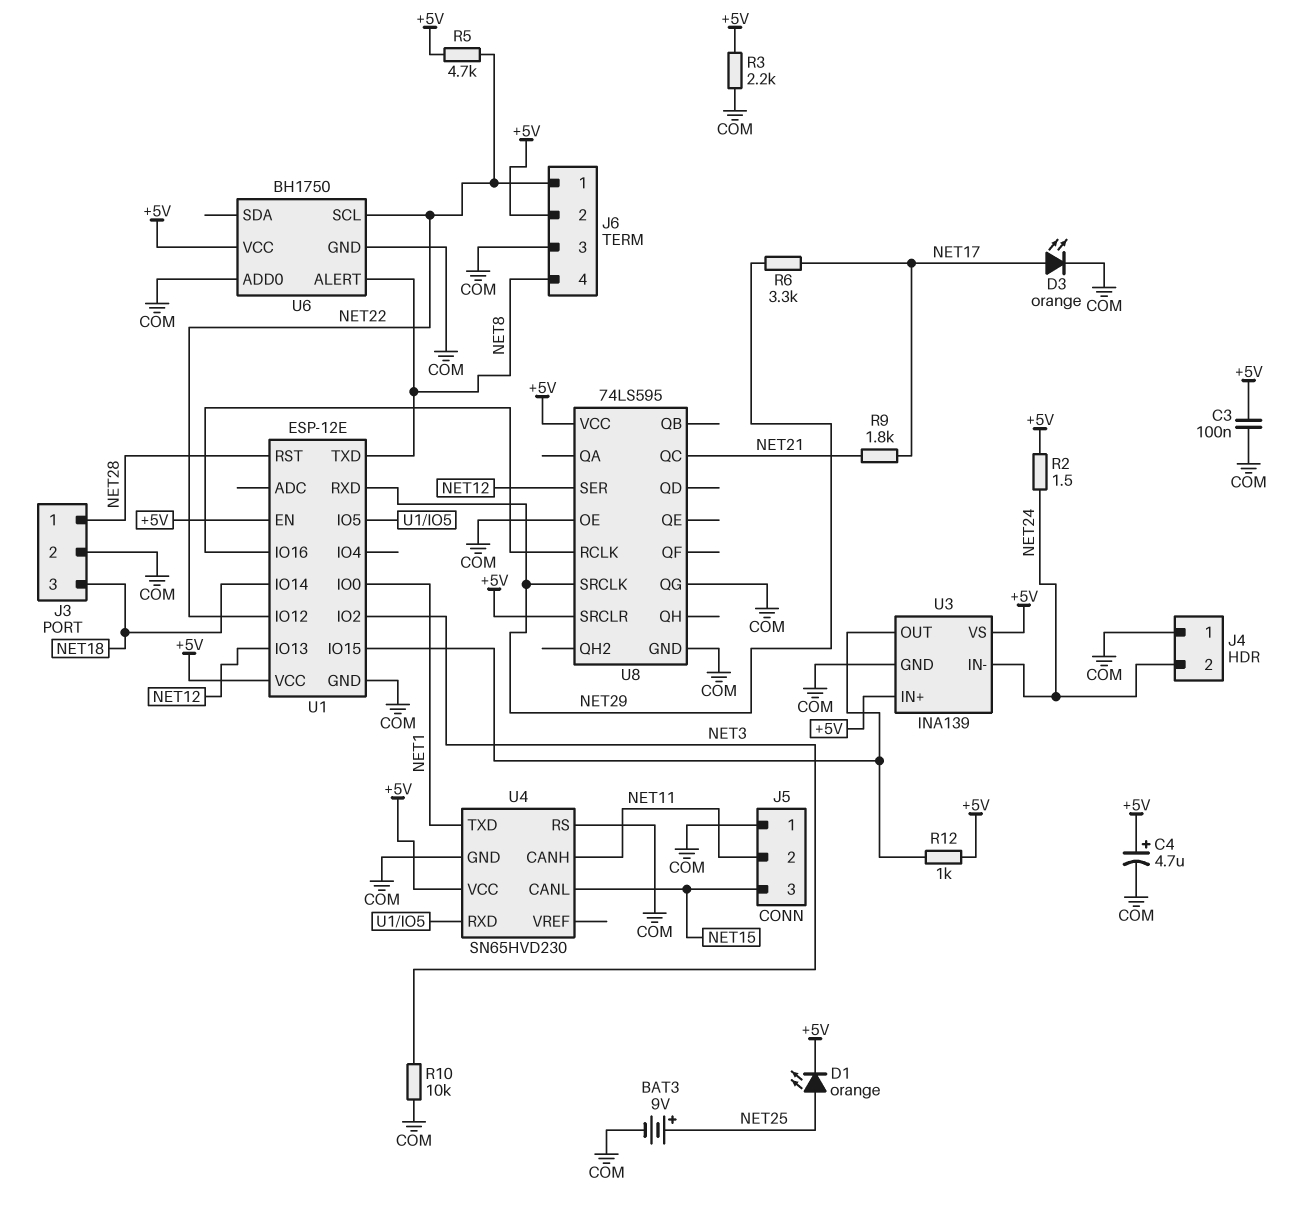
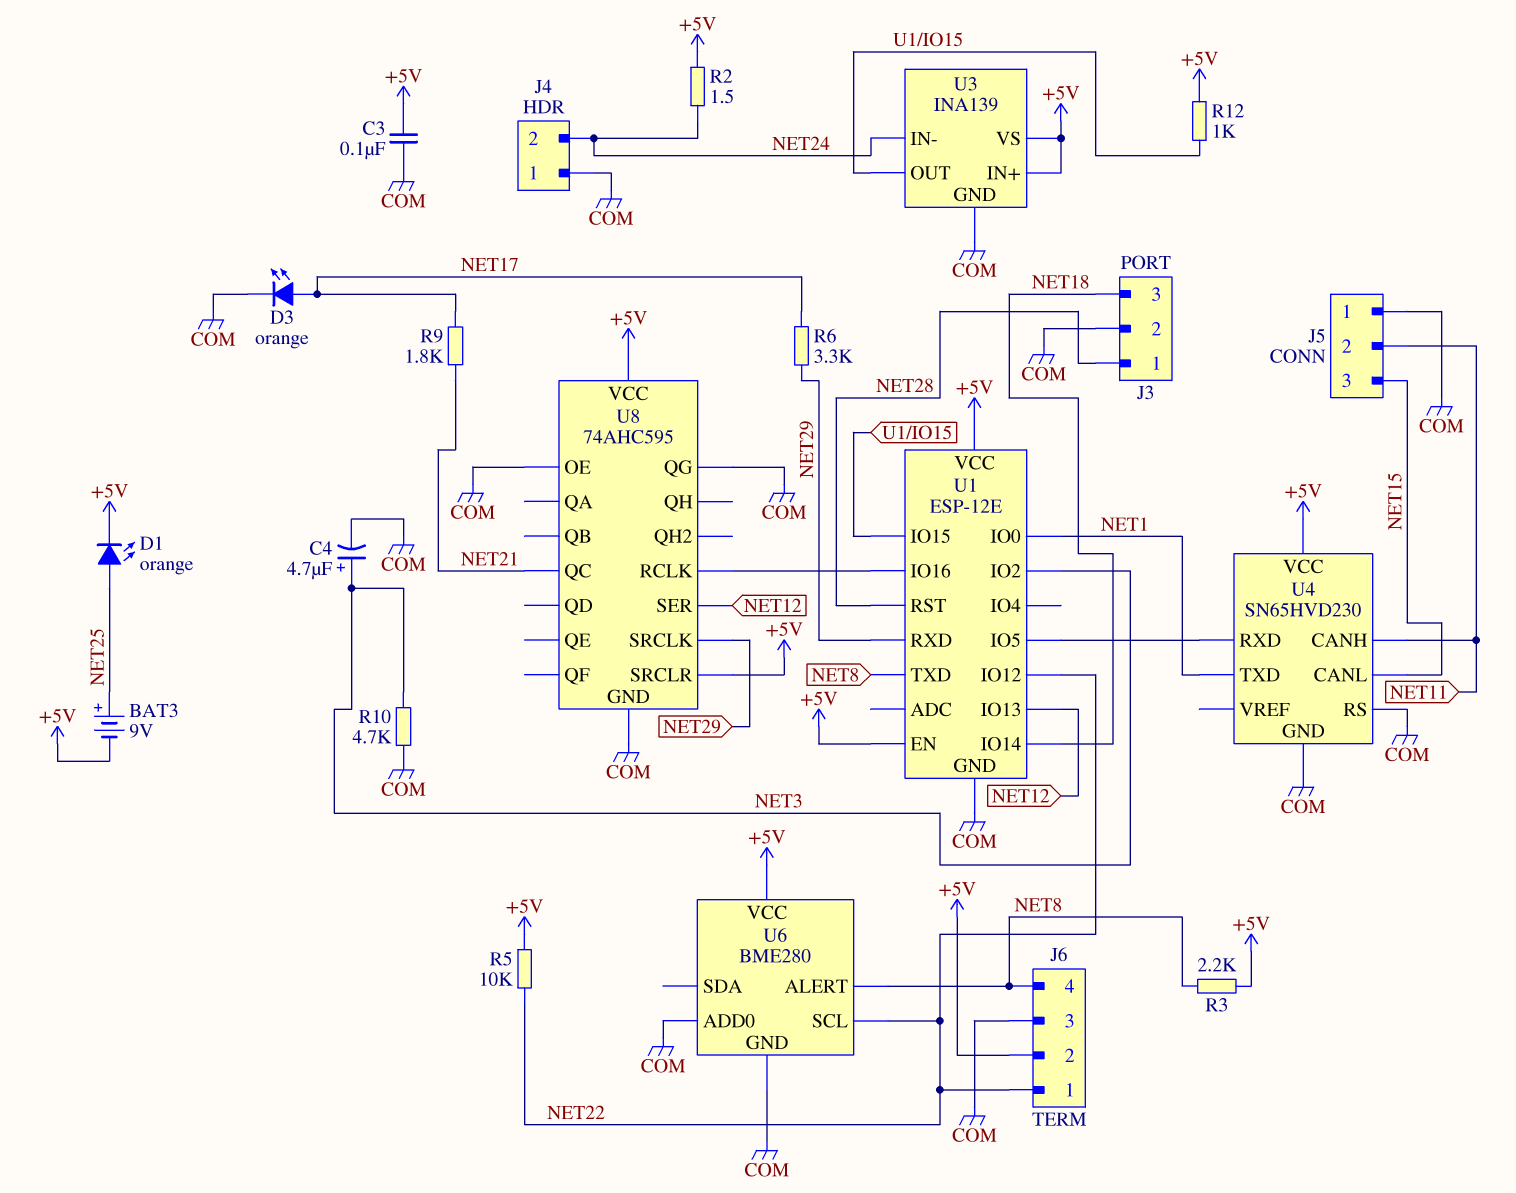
BAT3: 9V (plus NET25, minus COM) -> 9V (plus NET25, minus +5V)
C4: 4.7uF (plus +5V, minus COM) -> 4.7uF (plus NET3, minus COM)
R3: 2.2k (+5V, COM) -> 2.2k (+5V, NET8)
R5: 4.7k (+5V, NET22) -> 10k (+5V, NET22)
R10: 10k (COM, NET3) -> 4.7k (COM, NET3)
U6: BH1750 -> BME280
U8: 74LS595 -> 74AHC595

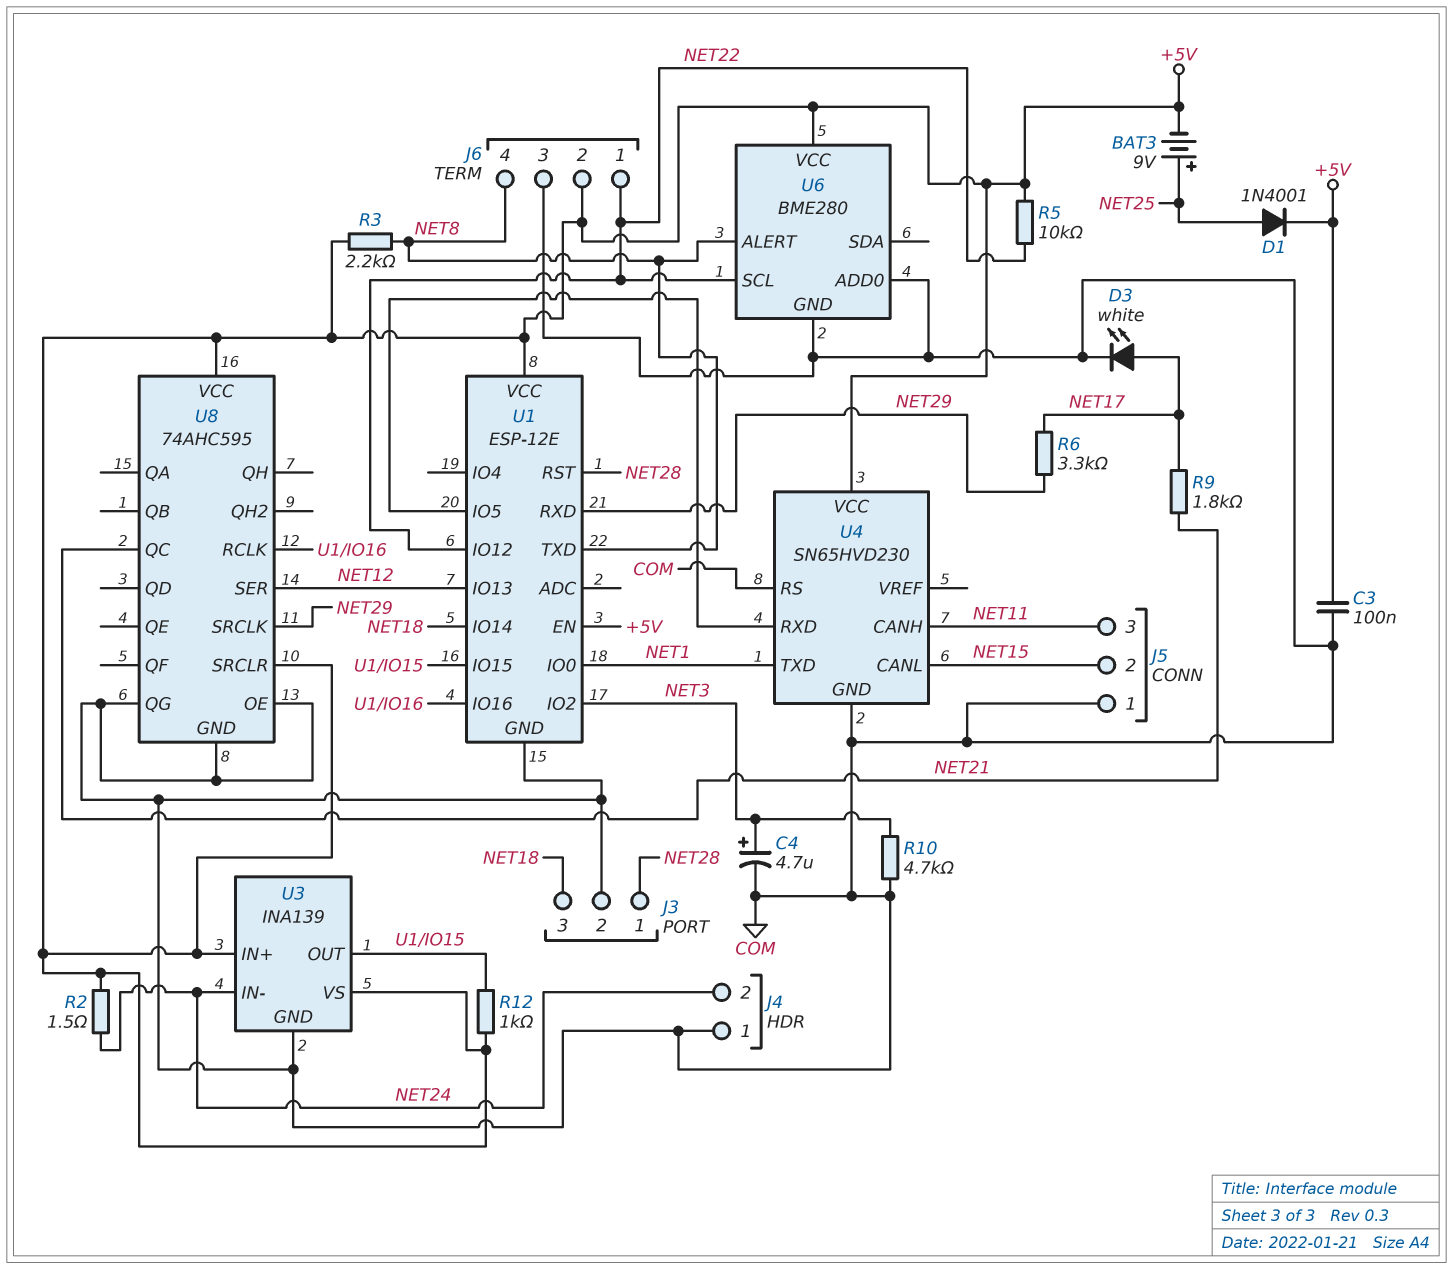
D1: LED orange (A NET25, K +5V) -> diode 1N4001 (A NET25, K +5V)
D3: LED orange (A NET17, K COM) -> LED white (A NET17, K COM)
J5 pin 2: NET11 -> NET15
J5 pin 3: NET15 -> NET11

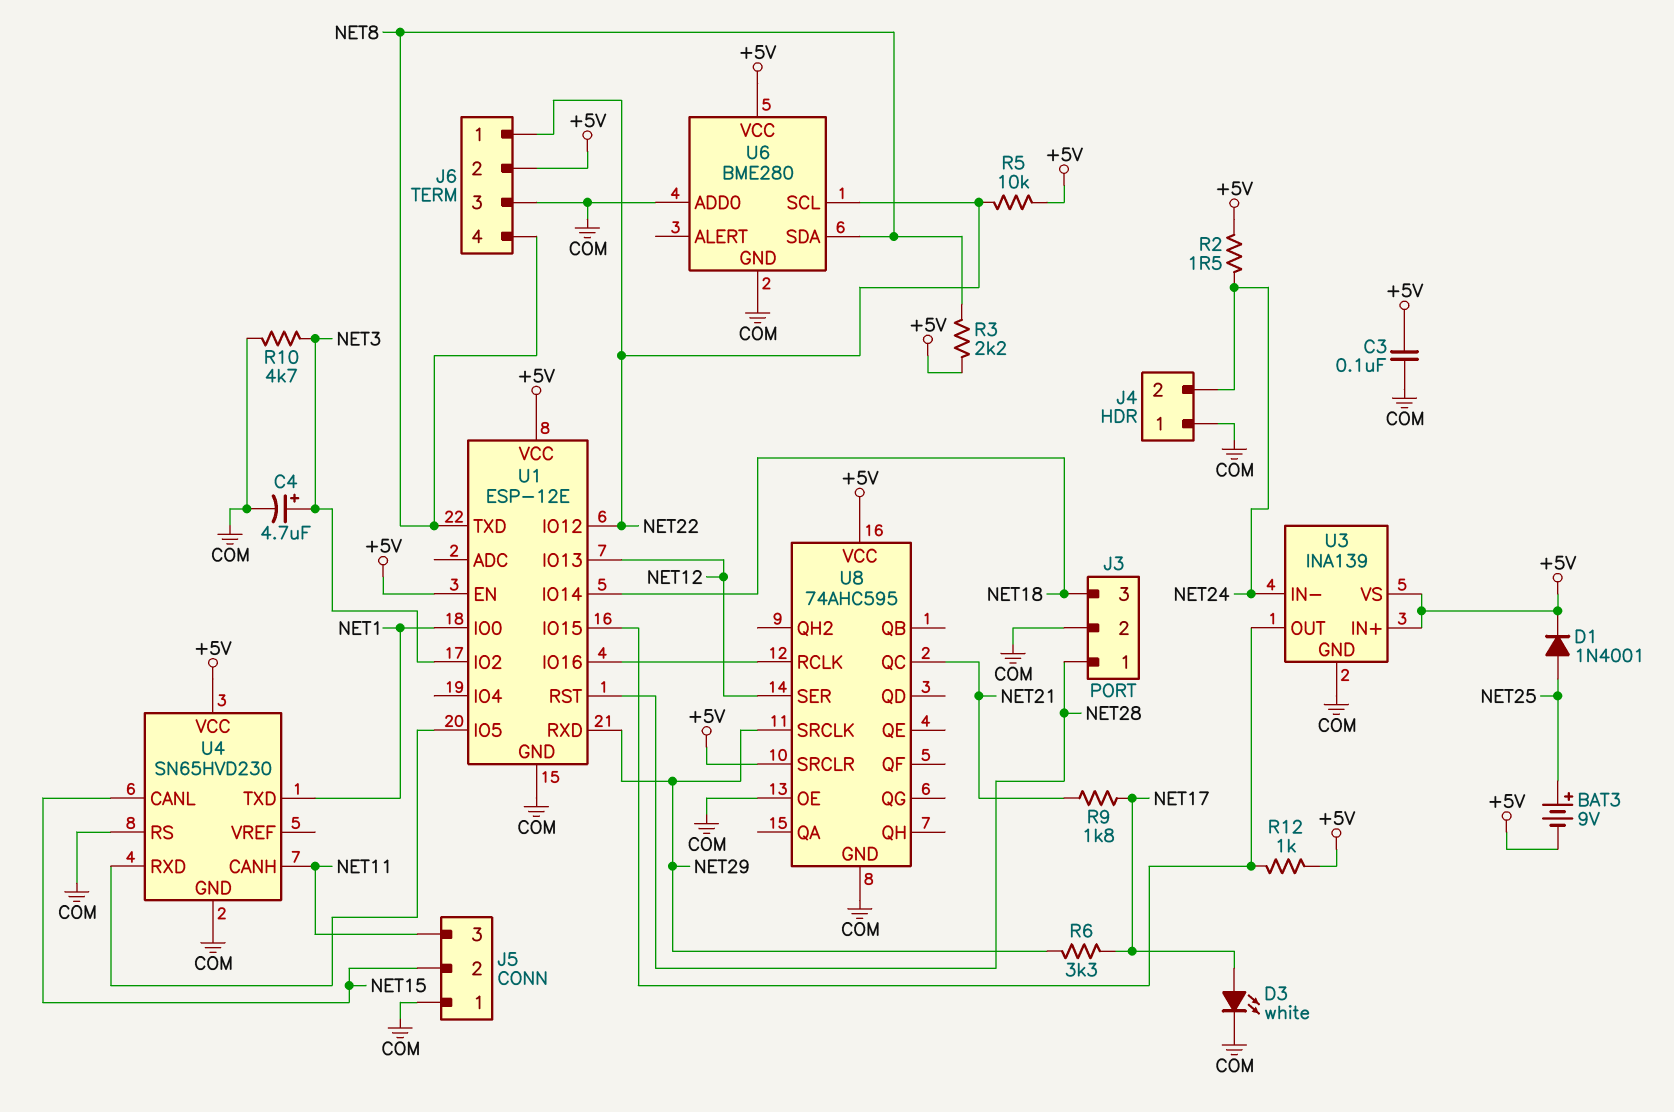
U6 pin ALERT: NET8 -> none
U6 pin SDA: none -> NET8
U8 pin QG: COM -> none

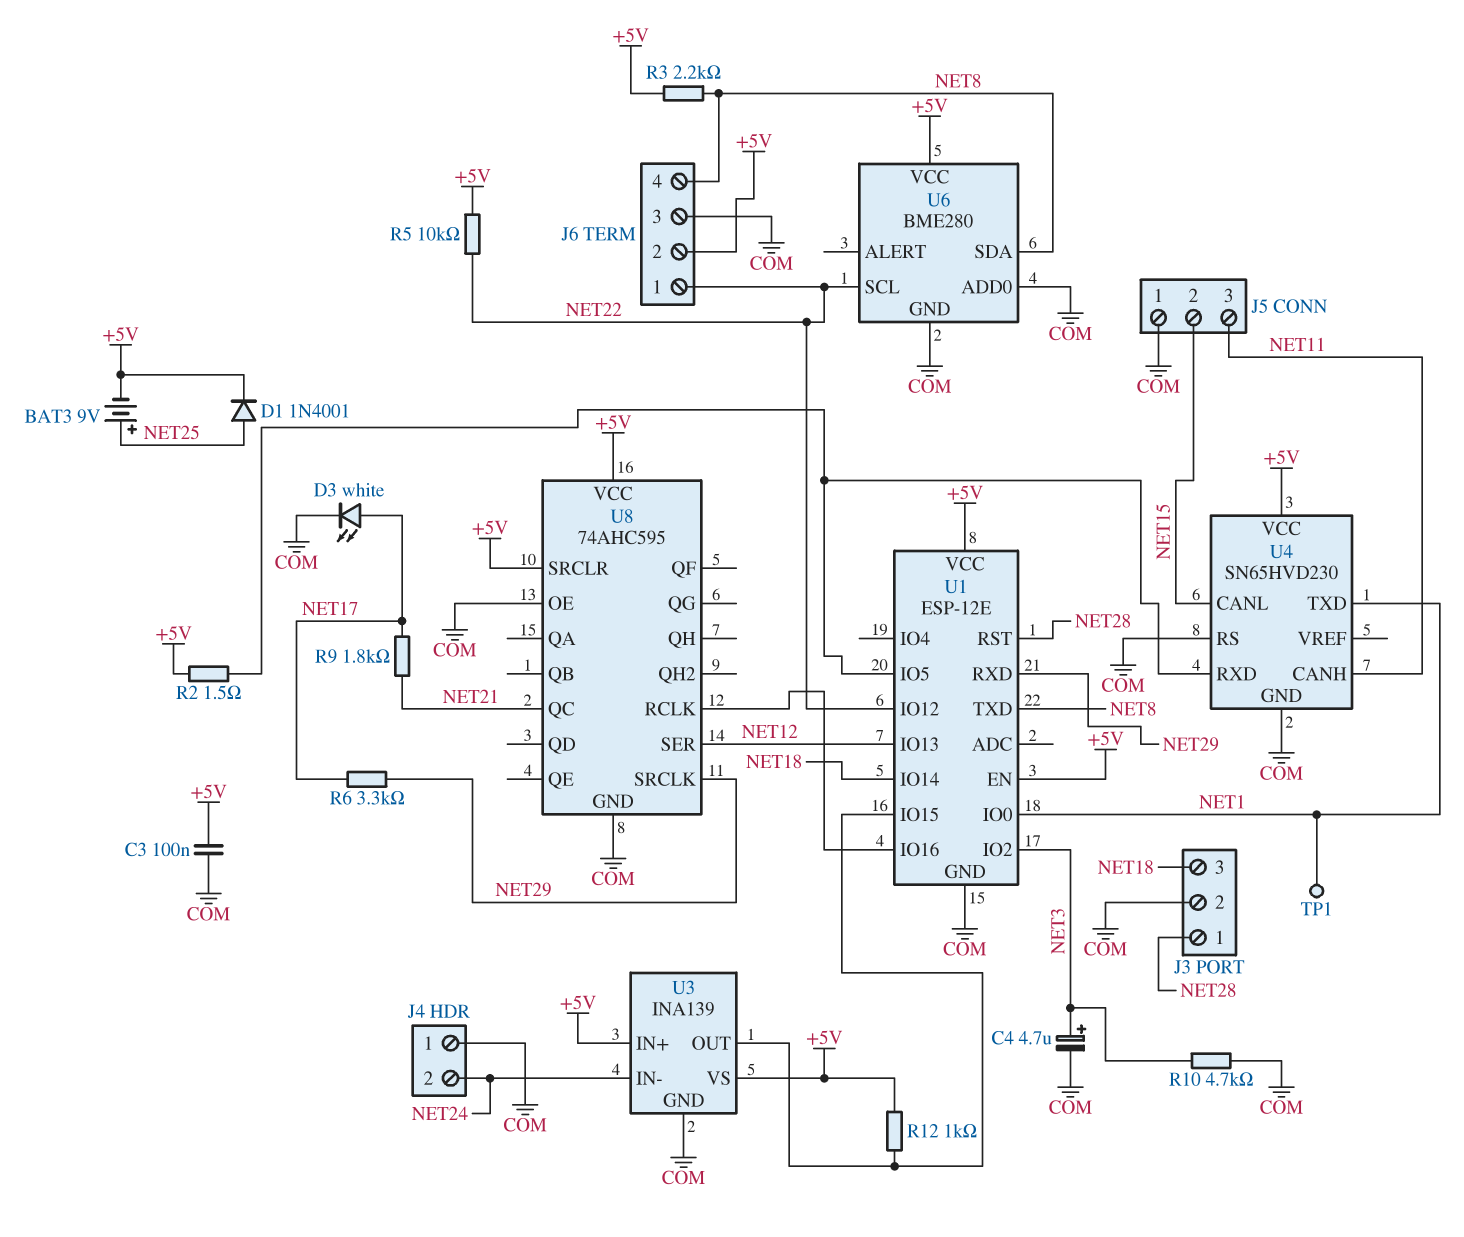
R2: 1.5 (+5V, NET24) -> 1.5 (+5V, U1/IO5)
TP1: none -> test point (NET1)

